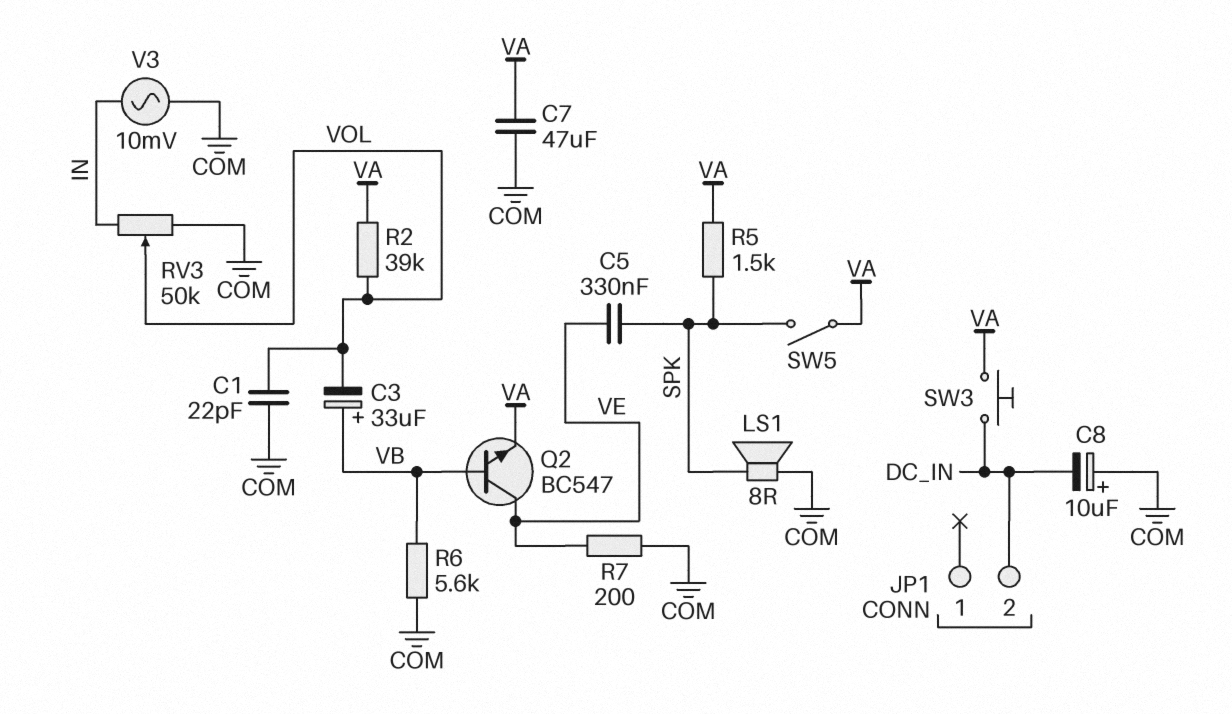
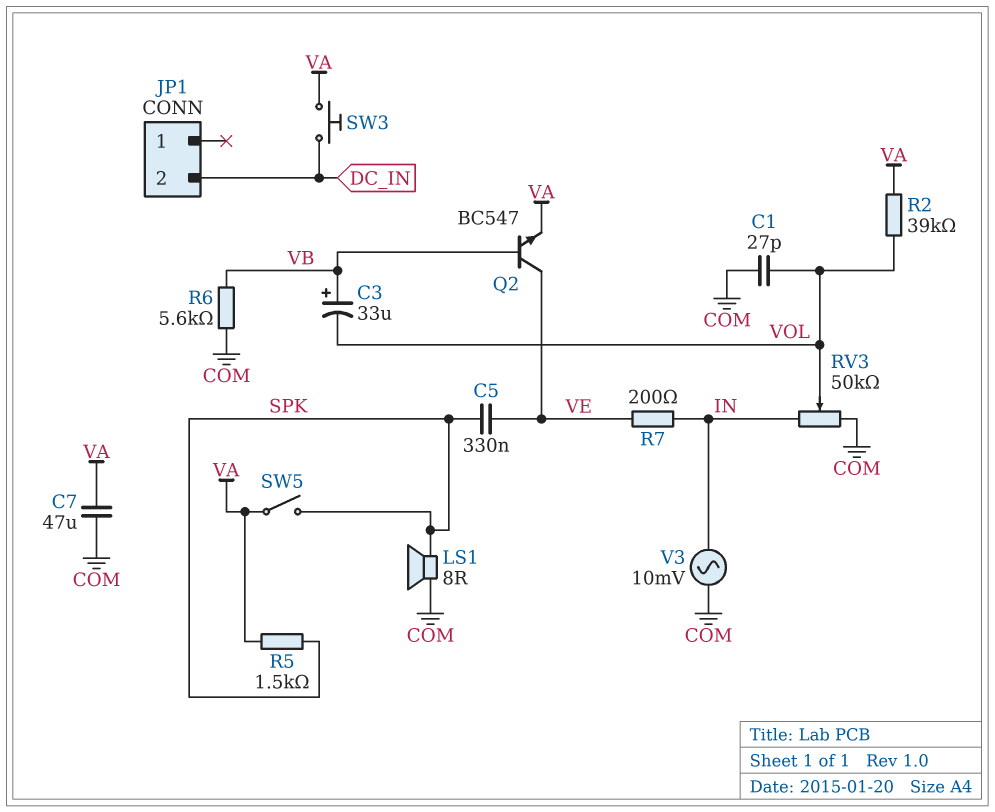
C1: 22pF (COM, VOL) -> 27pF (COM, VOL)
C8: 10uF (plus COM, minus DC_IN) -> none
R7: 200 (COM, VE) -> 200 (IN, VE)

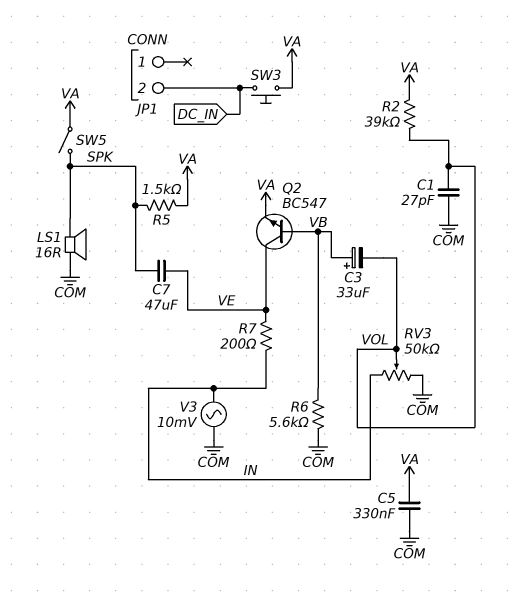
C5: 330nF (SPK, VE) -> 330nF (COM, VA)
C7: 47uF (COM, VA) -> 47uF (SPK, VE)
LS1: speaker 8R (COM, SPK) -> speaker 16R (COM, SPK)

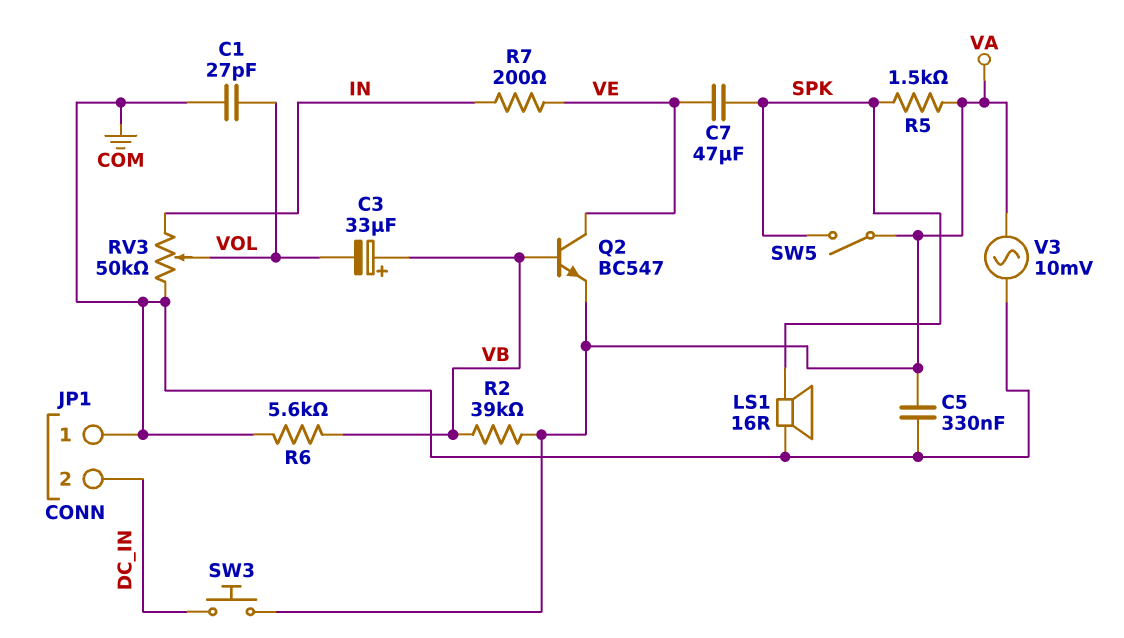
JP1 pin 1: none -> COM
R2: 39k (VA, VOL) -> 39k (VA, VB)
V3: AC 10mV (COM, IN) -> AC 10mV (COM, VA)

